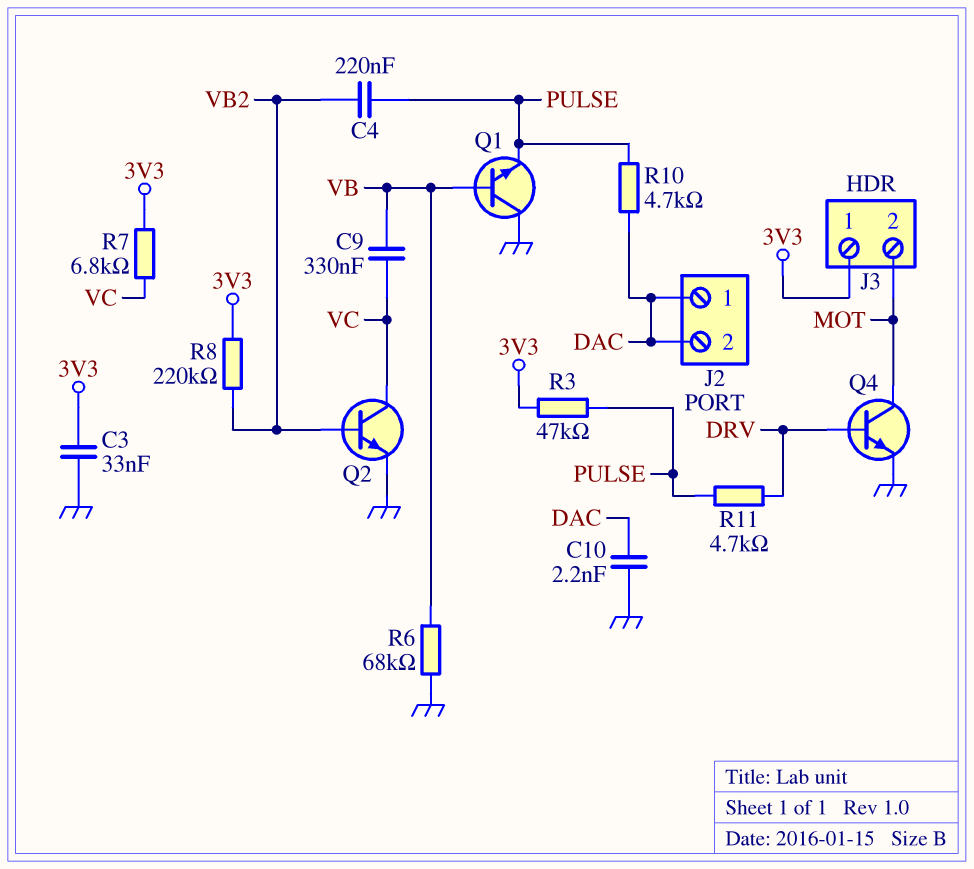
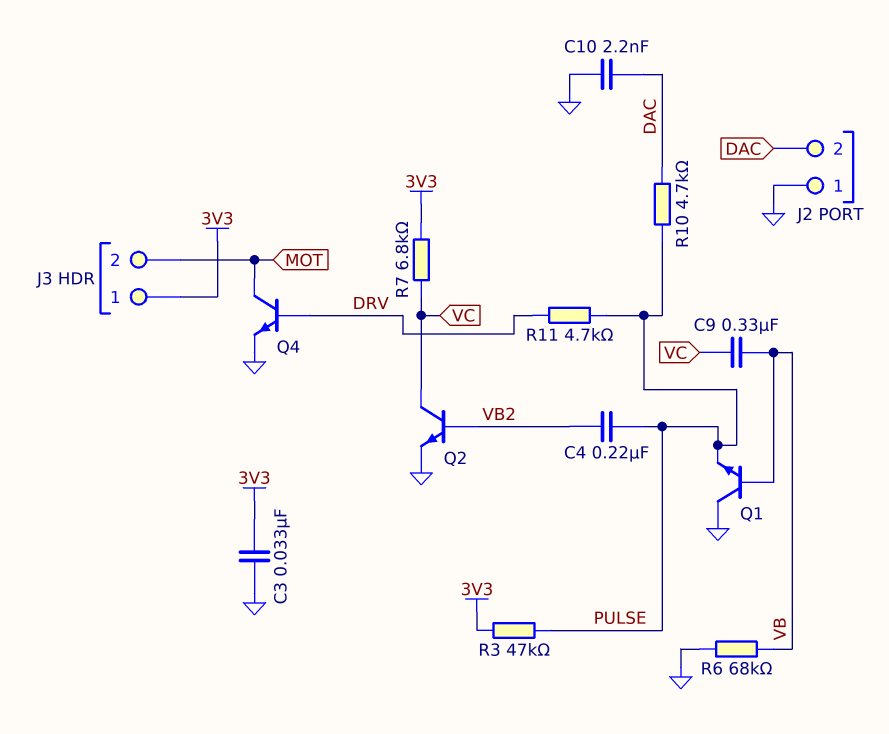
J2 pin 1: DAC -> GND
R8: 220k (3V3, VB2) -> none

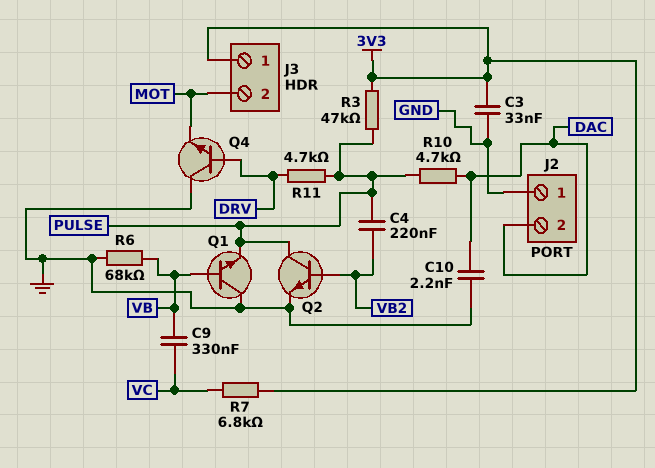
Q2: NPN (B VB2, C VC, E GND) -> NPN (B VB2, C PULSE, E GND)
Q4: NPN (B DRV, C MOT, E GND) -> NPN (B DRV, C GND, E MOT)

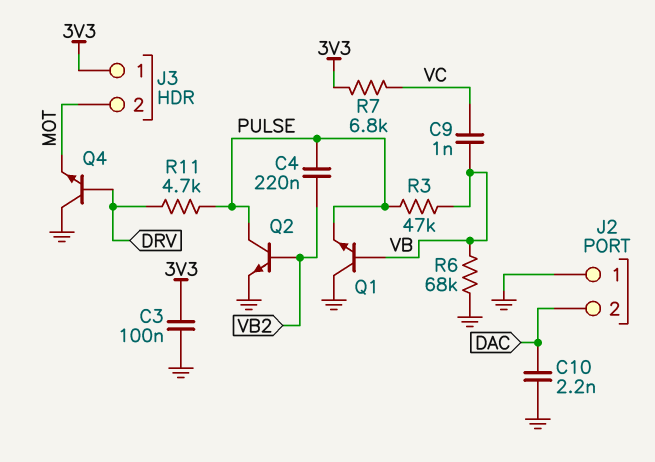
C3: 33nF (3V3, GND) -> 100nF (3V3, GND)
C9: 330nF (VB, VC) -> 1nF (VB, VC)
R3: 47k (3V3, PULSE) -> 47k (PULSE, VB)
R10: 4.7k (DAC, PULSE) -> none

